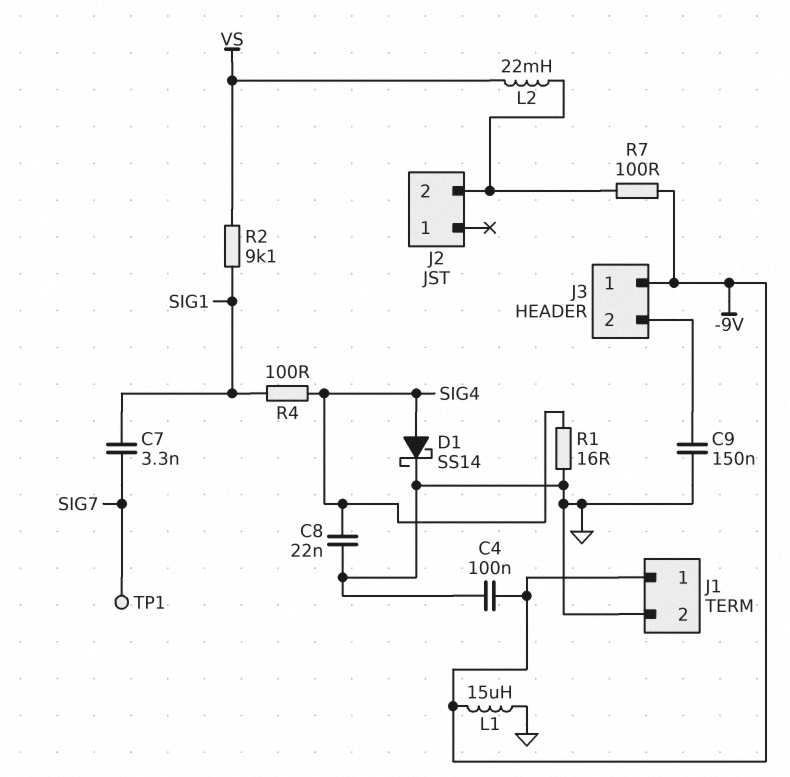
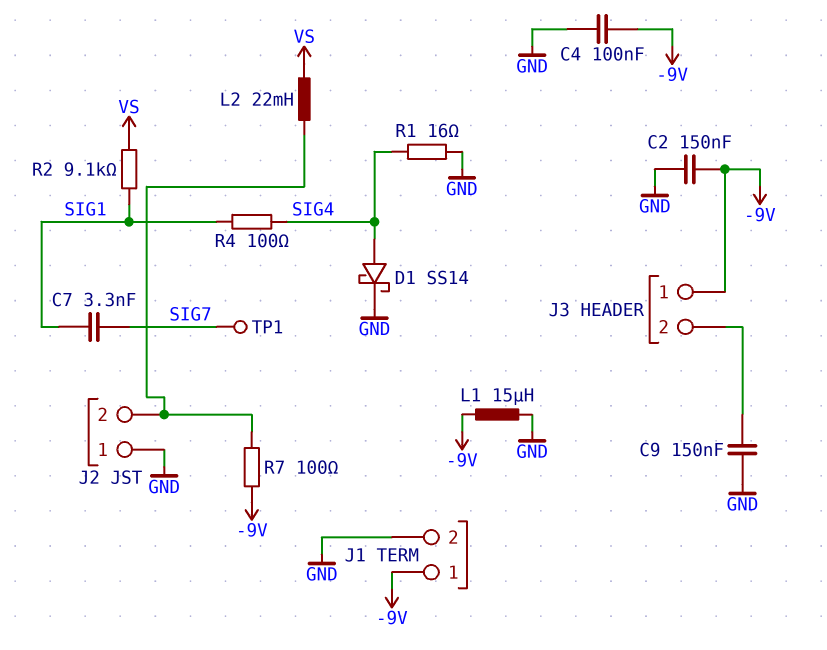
C2: none -> 150nF (-9V, GND)
C8: 22nF (GND, SIG4) -> none
J2 pin 1: none -> GND

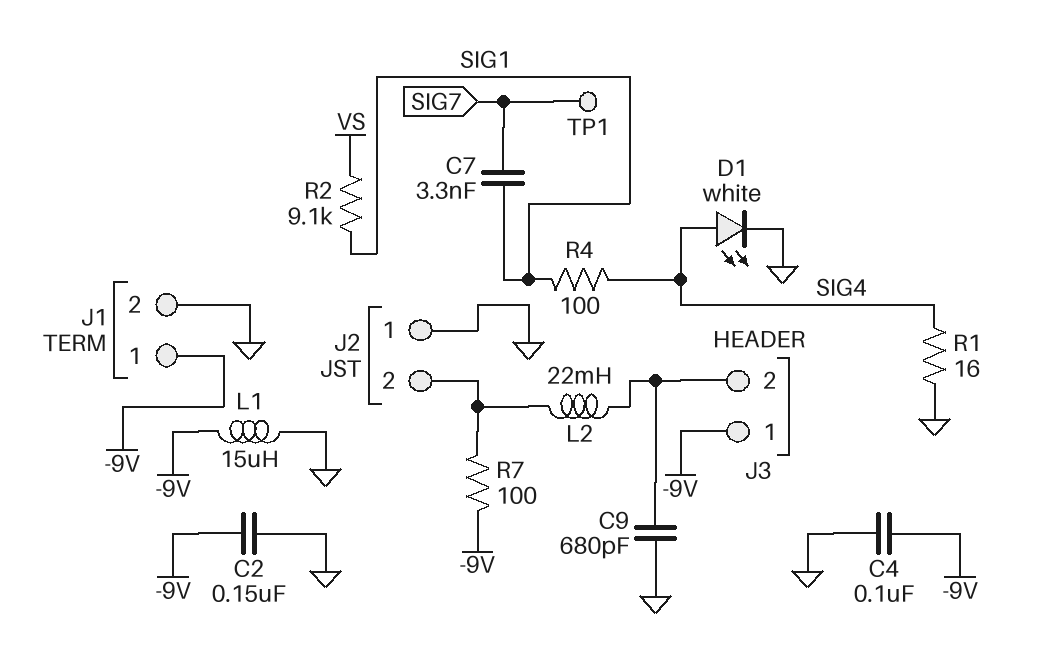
C9: 150nF (GND, J3/2) -> 680pF (GND, J3/2)
D1: schottky SS14 (A SIG4, K GND) -> LED white (A SIG4, K GND)
L2: 22mH (J2/2, VS) -> 22mH (J2/2, J3/2)

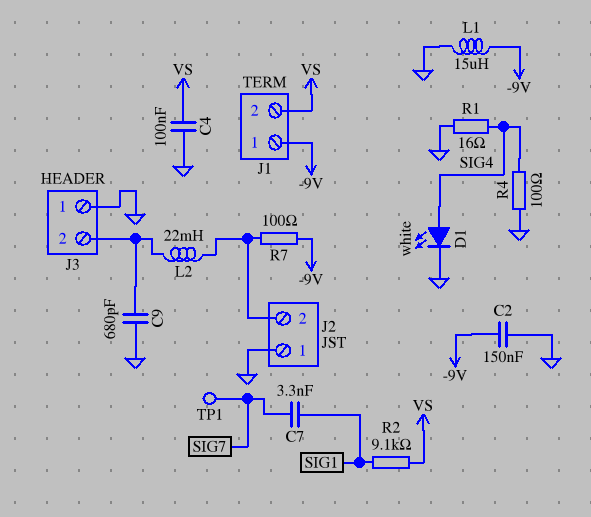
C4: 100nF (-9V, GND) -> 100nF (GND, VS)
J1 pin 2: GND -> VS
J3 pin 1: -9V -> GND
R4: 100 (SIG1, SIG4) -> 100 (GND, SIG4)

